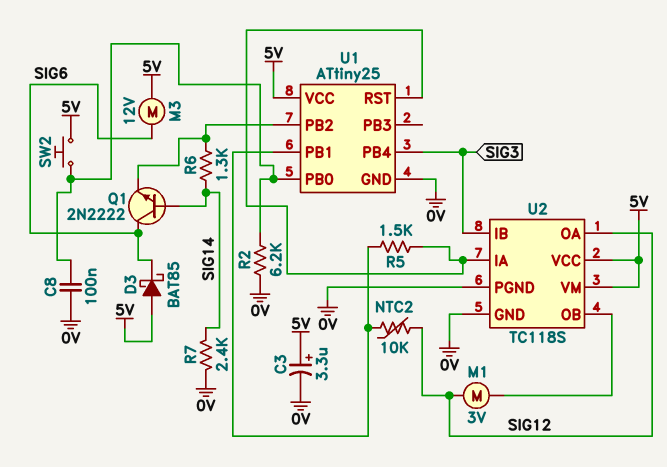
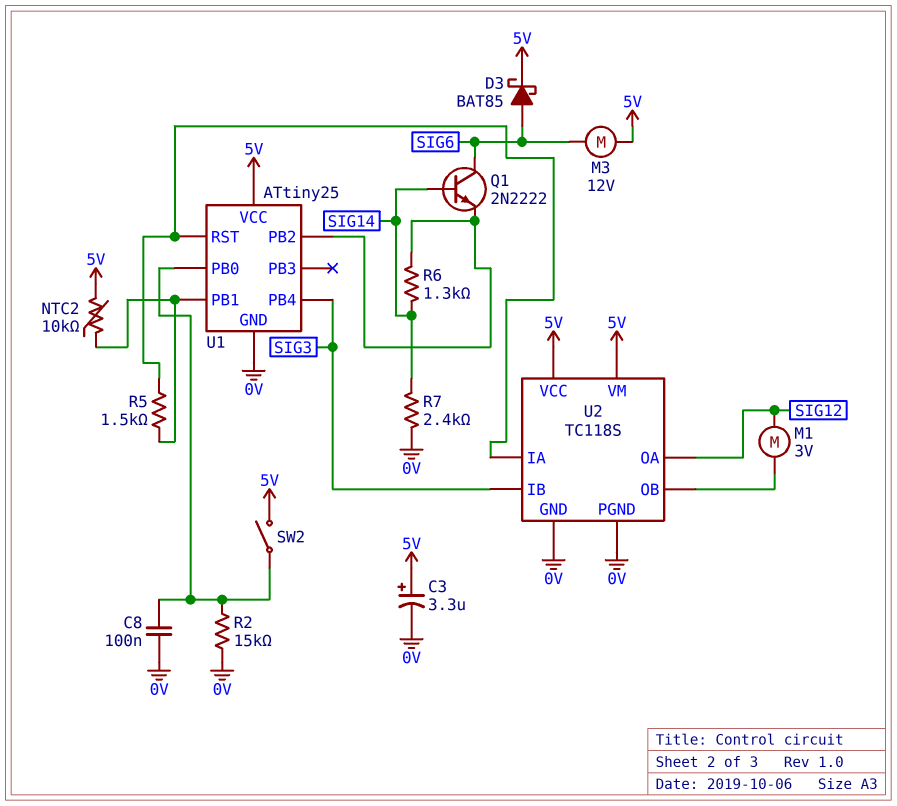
D3: schottky BAT85 (A 5V, K SIG6) -> schottky BAT85 (A SIG6, K 5V)
NTC2: 10k (SIG12, U1/PB1) -> 10k (5V, U1/PB1)
R2: 6.2k (0V, U1/PB0) -> 15k (0V, U1/PB0)
SW2: button (5V, U1/PB0) -> switch (5V, U1/PB0)

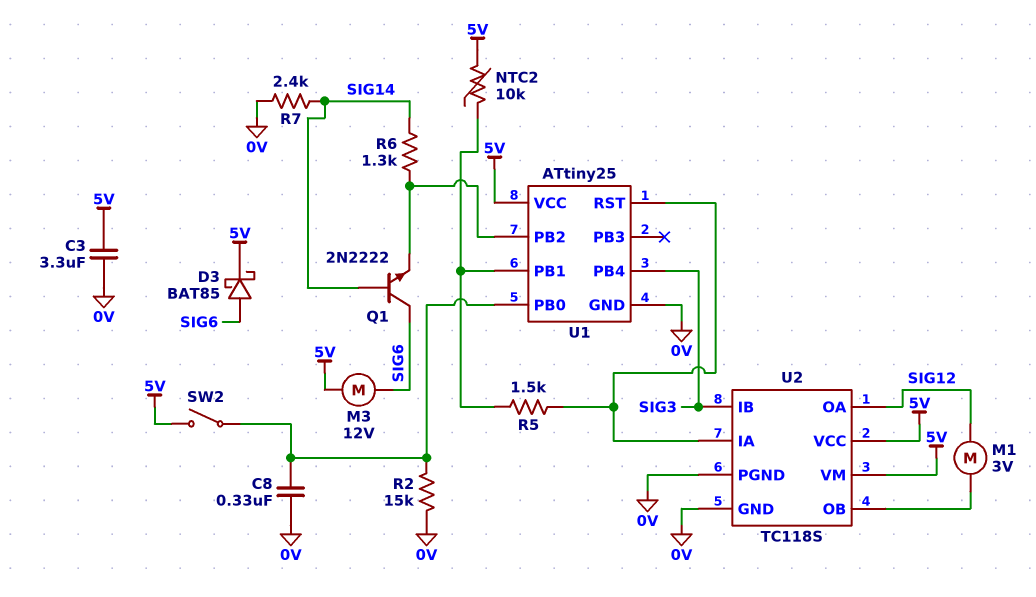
C3: 3.3uF (plus 5V, minus 0V) -> 3.3uF (0V, 5V)
C8: 100nF (0V, U1/PB0) -> 330nF (0V, U1/PB0)

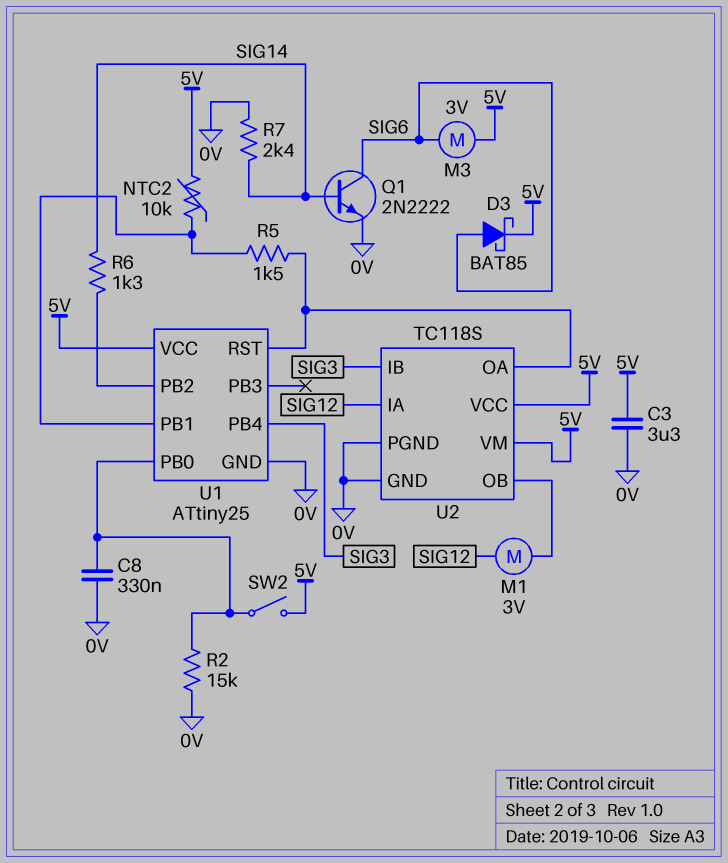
M3: motor 12V (5V, SIG6) -> motor 3V (5V, SIG6)
Q1: NPN 2N2222 (B SIG14, C SIG6, E U1/PB2) -> NPN 2N2222 (B SIG14, C SIG6, E 0V)
U2 pin IA: U1/RST -> SIG12
U2 pin OA: SIG12 -> U1/RST

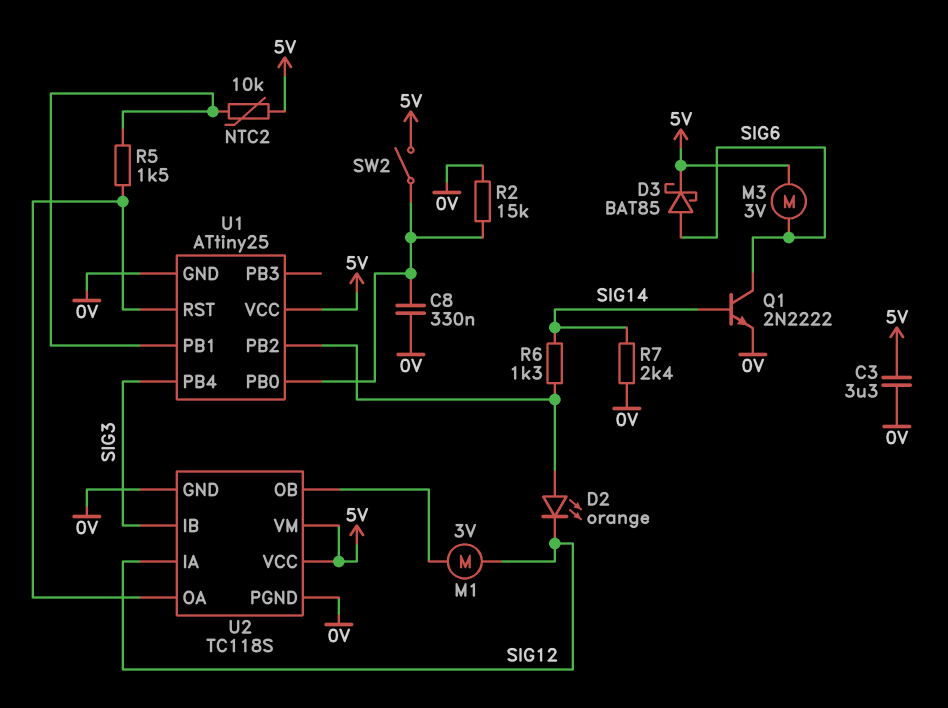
D2: none -> LED orange (A U1/PB2, K SIG12)

